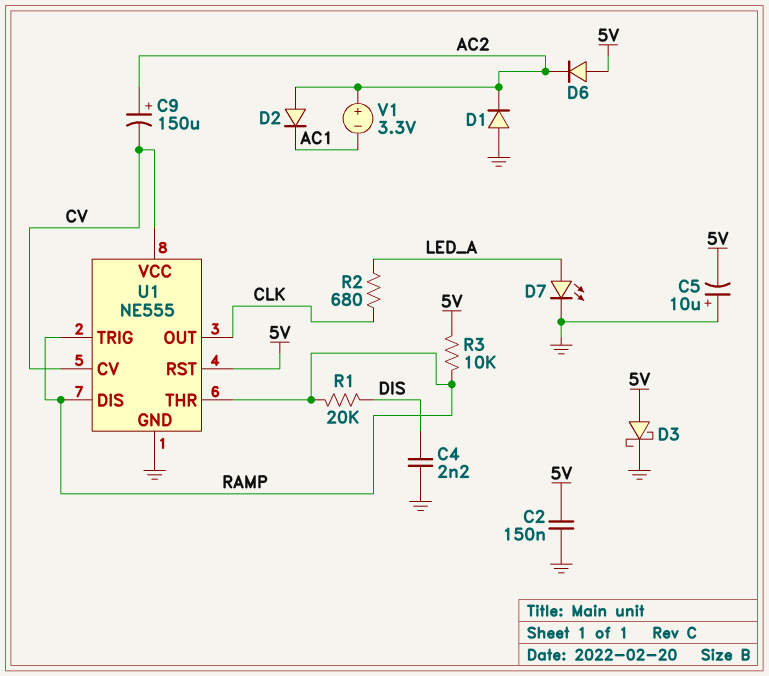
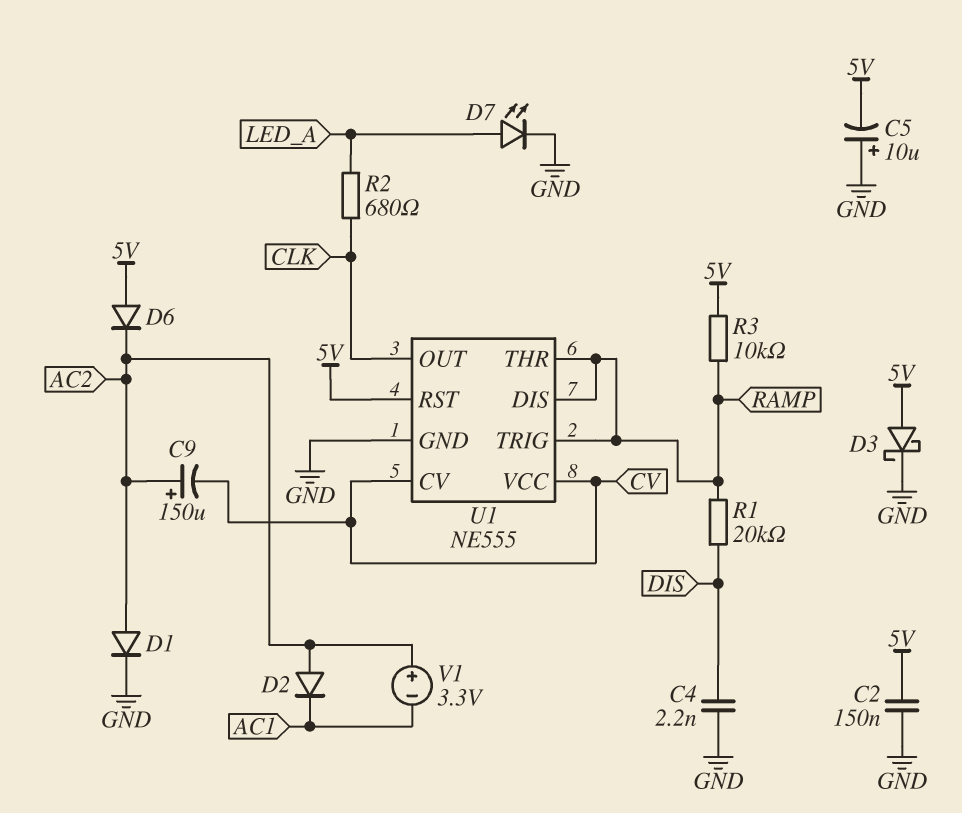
D1: diode (A GND, K AC2) -> diode (A AC2, K GND)

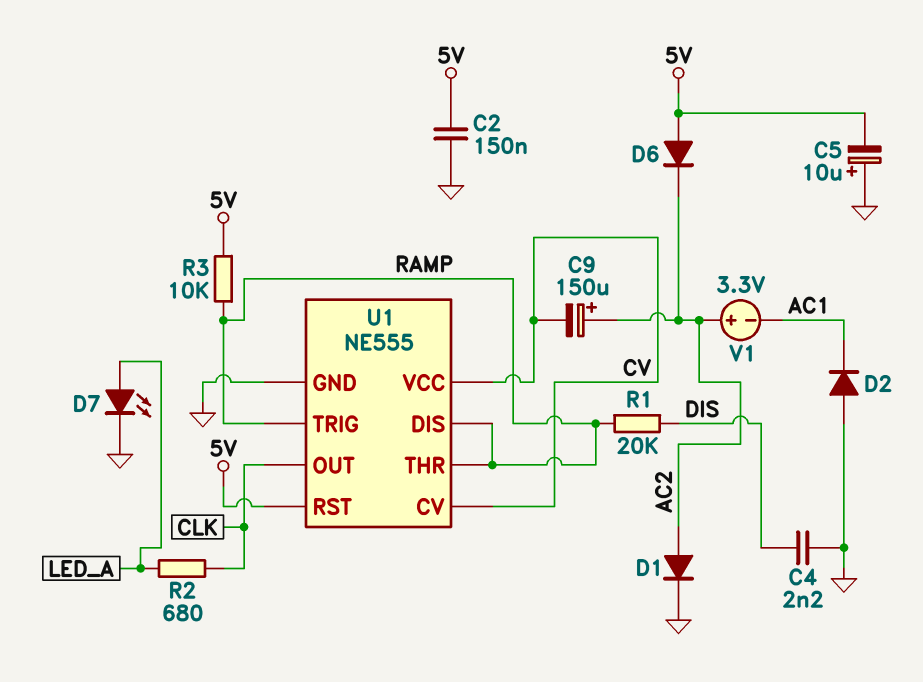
D2: diode (A AC2, K AC1) -> diode (A GND, K AC1)
D3: schottky (A 5V, K GND) -> none

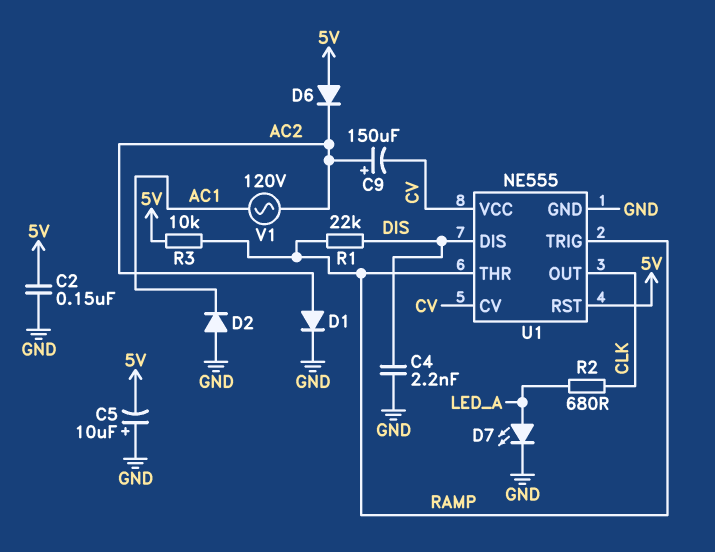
R1: 20k (DIS, RAMP) -> 22k (DIS, RAMP)
U1 pin DIS: RAMP -> DIS
V1: 3.3V (plus AC2, minus AC1) -> AC 120V (AC1, AC2)

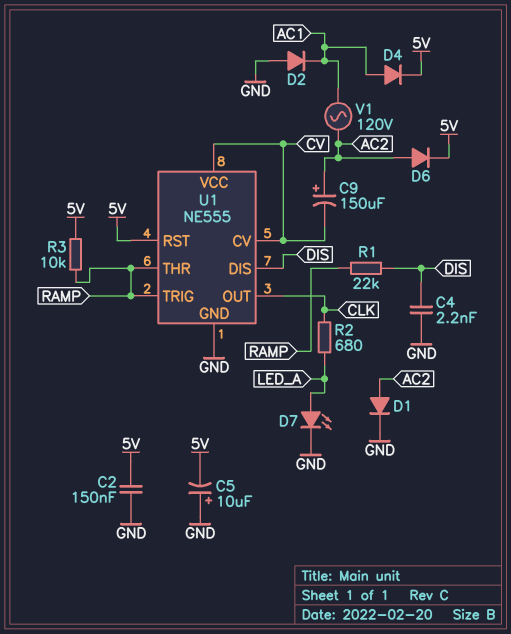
D4: none -> diode (A AC1, K 5V)
D6: diode (A 5V, K AC2) -> diode (A AC2, K 5V)

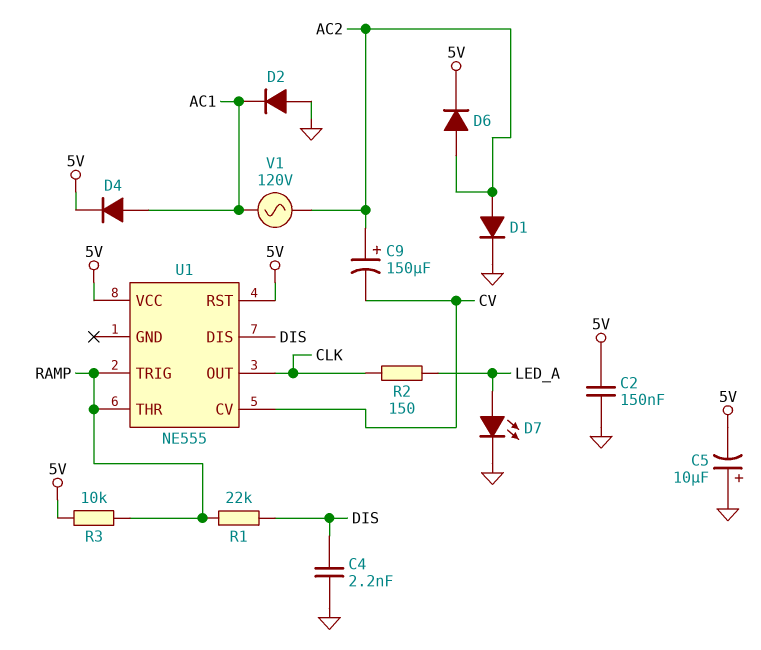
R2: 680 (CLK, LED_A) -> 150 (CLK, LED_A)
U1 pin GND: GND -> none
U1 pin VCC: CV -> 5V

